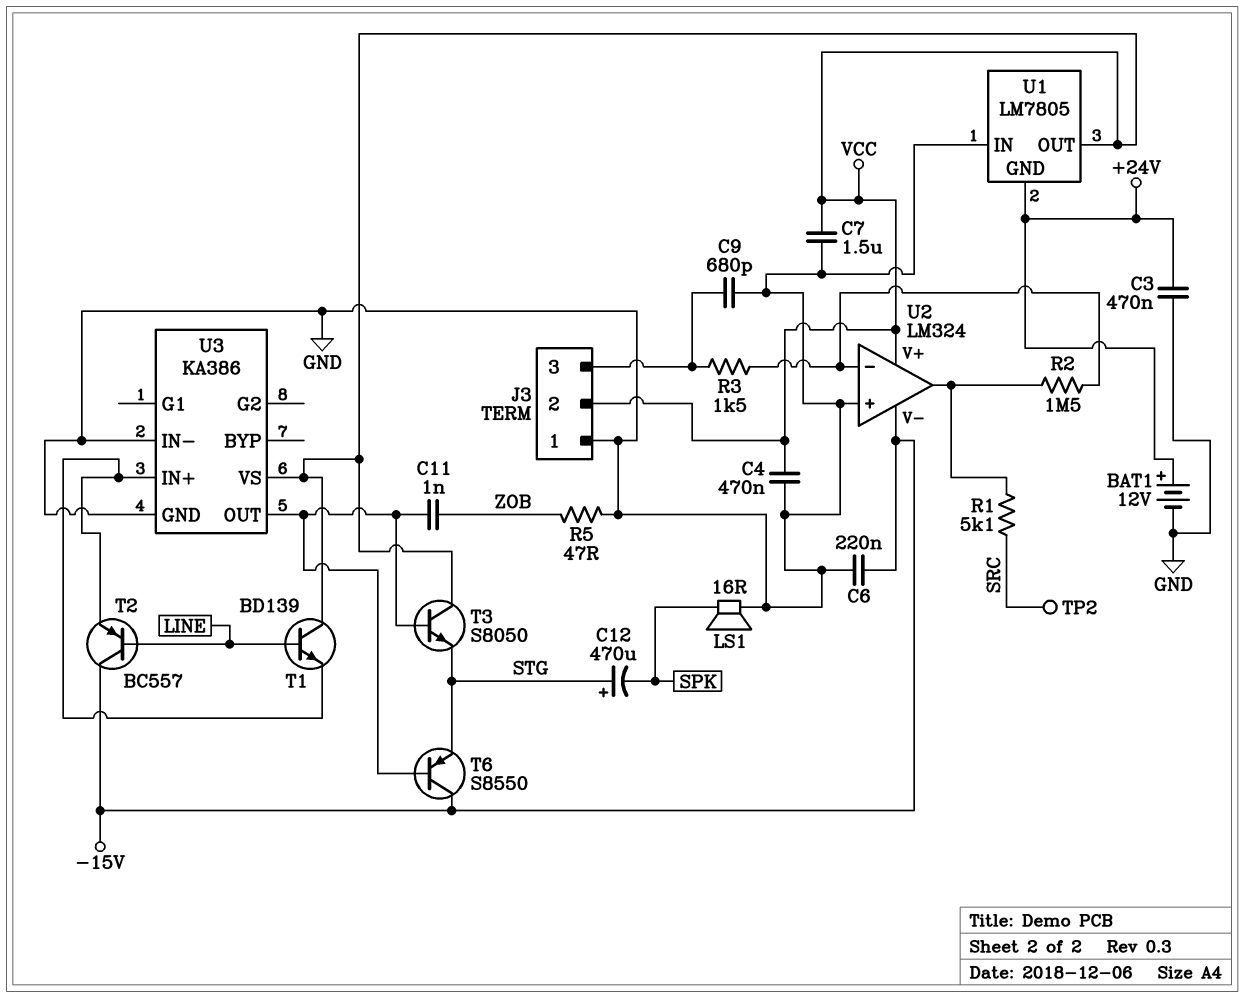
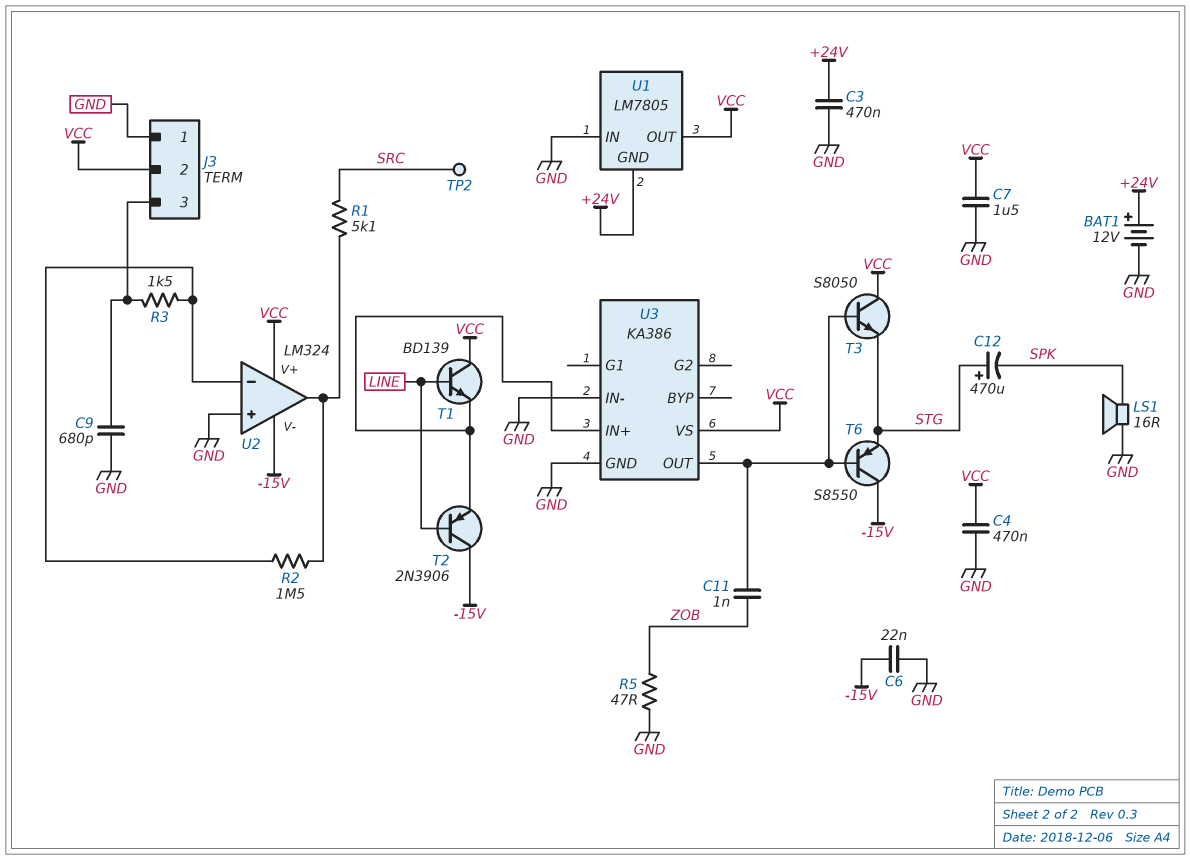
C6: 220nF (-15V, GND) -> 22nF (-15V, GND)
T2: PNP BC557 (B LINE, C -15V, E U3/IN+) -> PNP 2N3906 (B LINE, C -15V, E U3/IN+)

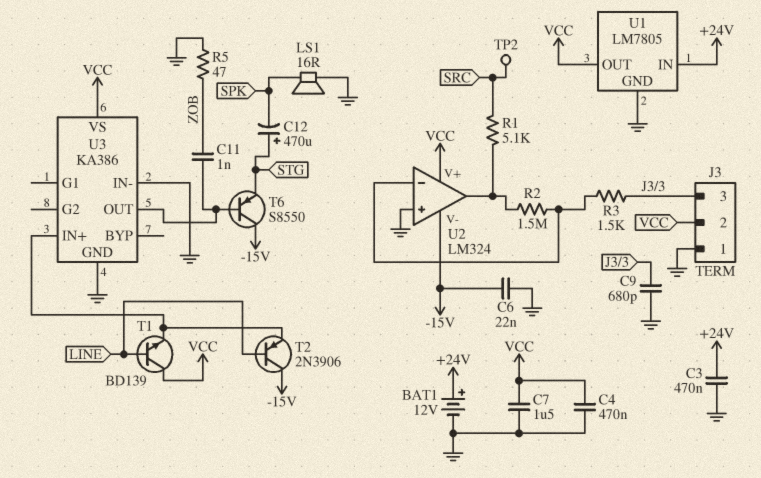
T3: NPN S8050 (B U3/OUT, C VCC, E STG) -> none
U1 pin GND: +24V -> GND
U1 pin IN: GND -> +24V

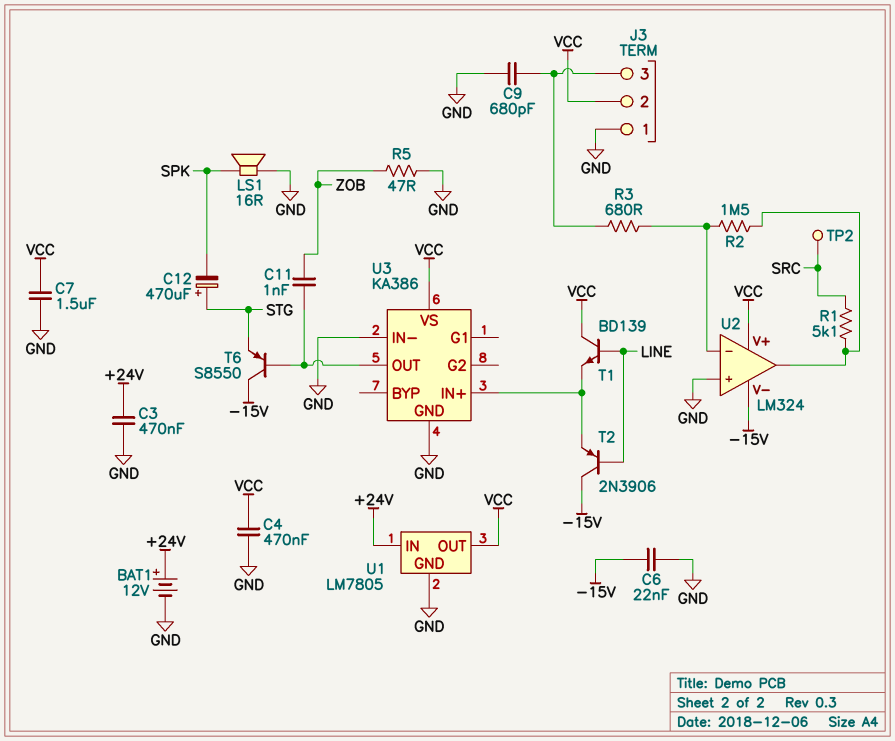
R3: 1.5k (J3/3, U2/in-) -> 680 (J3/3, U2/in-)

